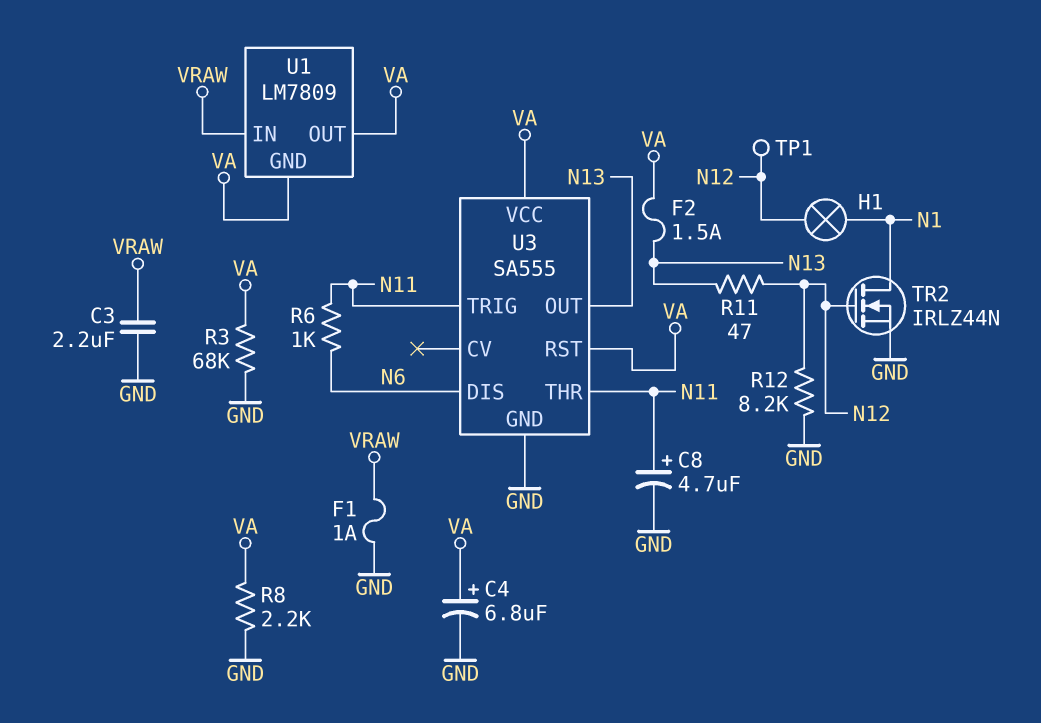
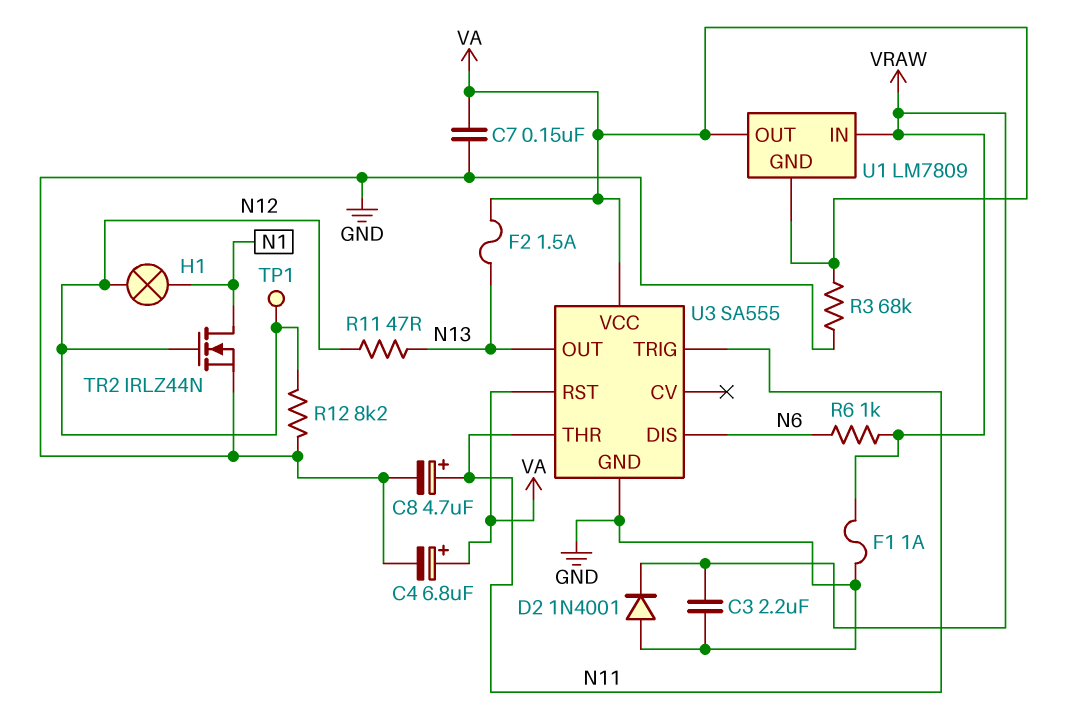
C7: none -> 150nF (GND, VA)
D2: none -> diode 1N4001 (A GND, K VRAW)
R6: 1k (N6, N11) -> 1k (N6, VRAW)
R8: 2.2k (GND, VA) -> none

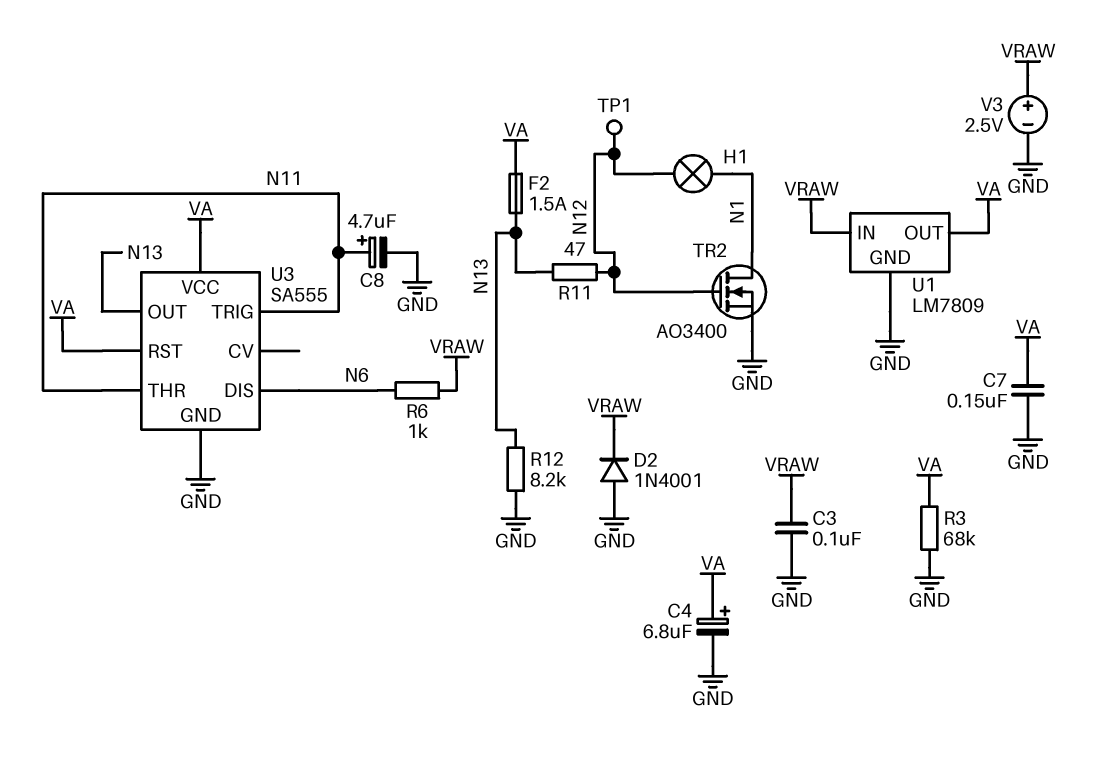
C3: 2.2uF (GND, VRAW) -> 100nF (GND, VRAW)
F1: 1A (GND, VRAW) -> none
R12: 8.2k (GND, N12) -> 8.2k (GND, N13)
TR2: NMOS IRLZ44N (G N12, D N1, S GND) -> NMOS AO3400 (G N12, D N1, S GND)
U1 pin GND: VA -> GND
V3: none -> 2.5V (plus VRAW, minus GND)

